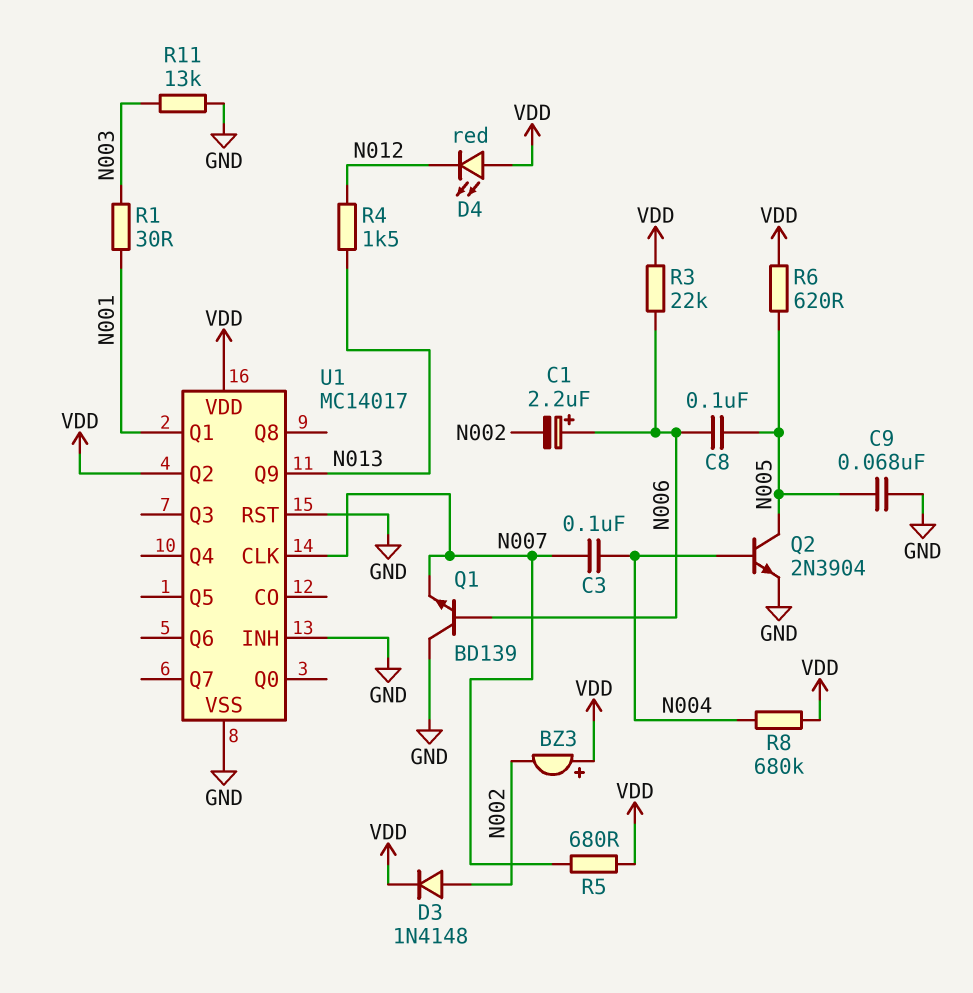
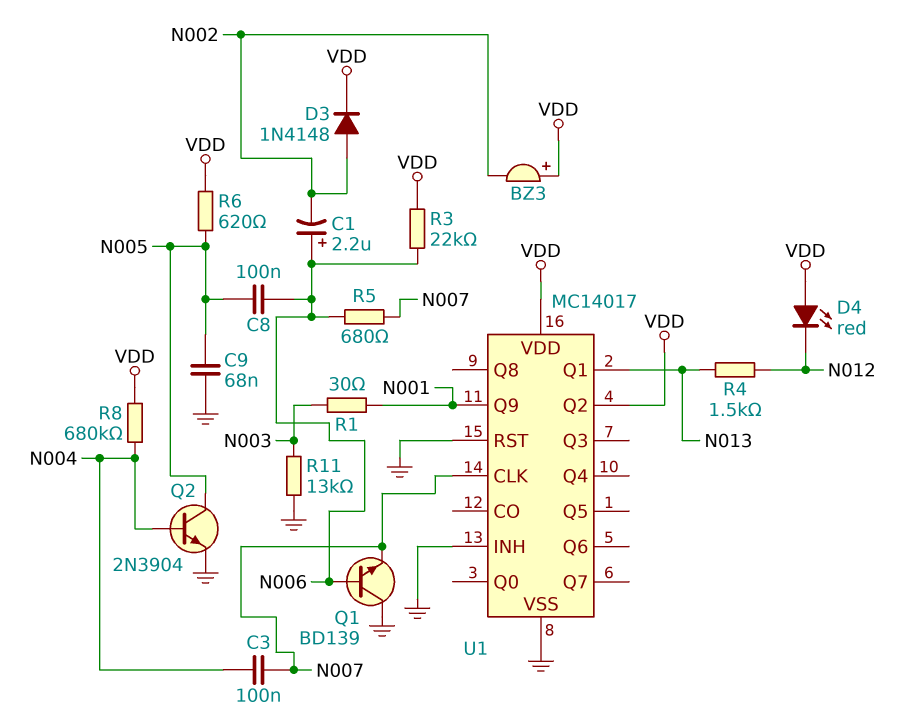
R5: 680 (N007, VDD) -> 680 (N006, N007)
U1 pin Q1: N001 -> N013
U1 pin Q9: N013 -> N001

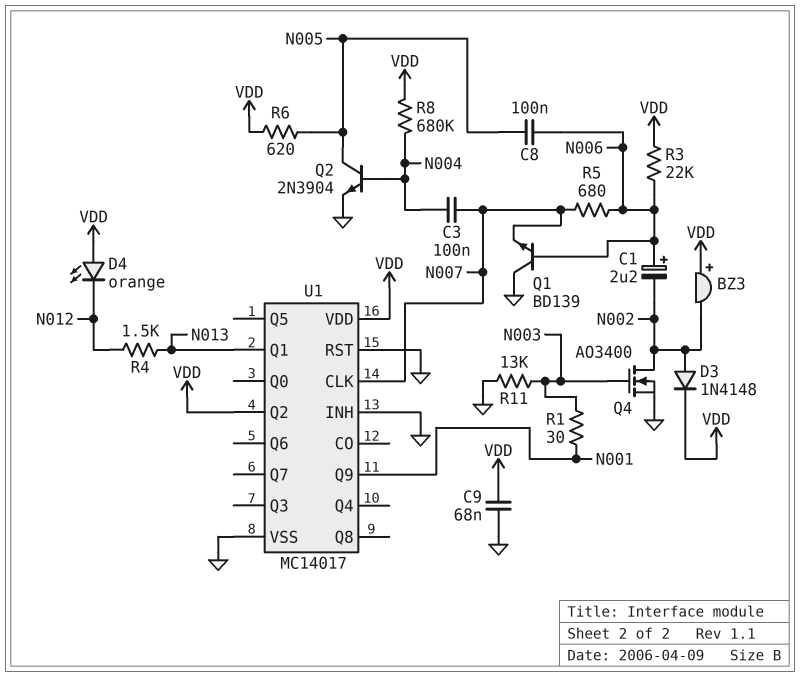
C9: 68nF (GND, N005) -> 68nF (GND, VDD)
D4: LED red (A VDD, K N012) -> LED orange (A VDD, K N012)
Q4: none -> NMOS AO3400 (G N003, D N002, S GND)

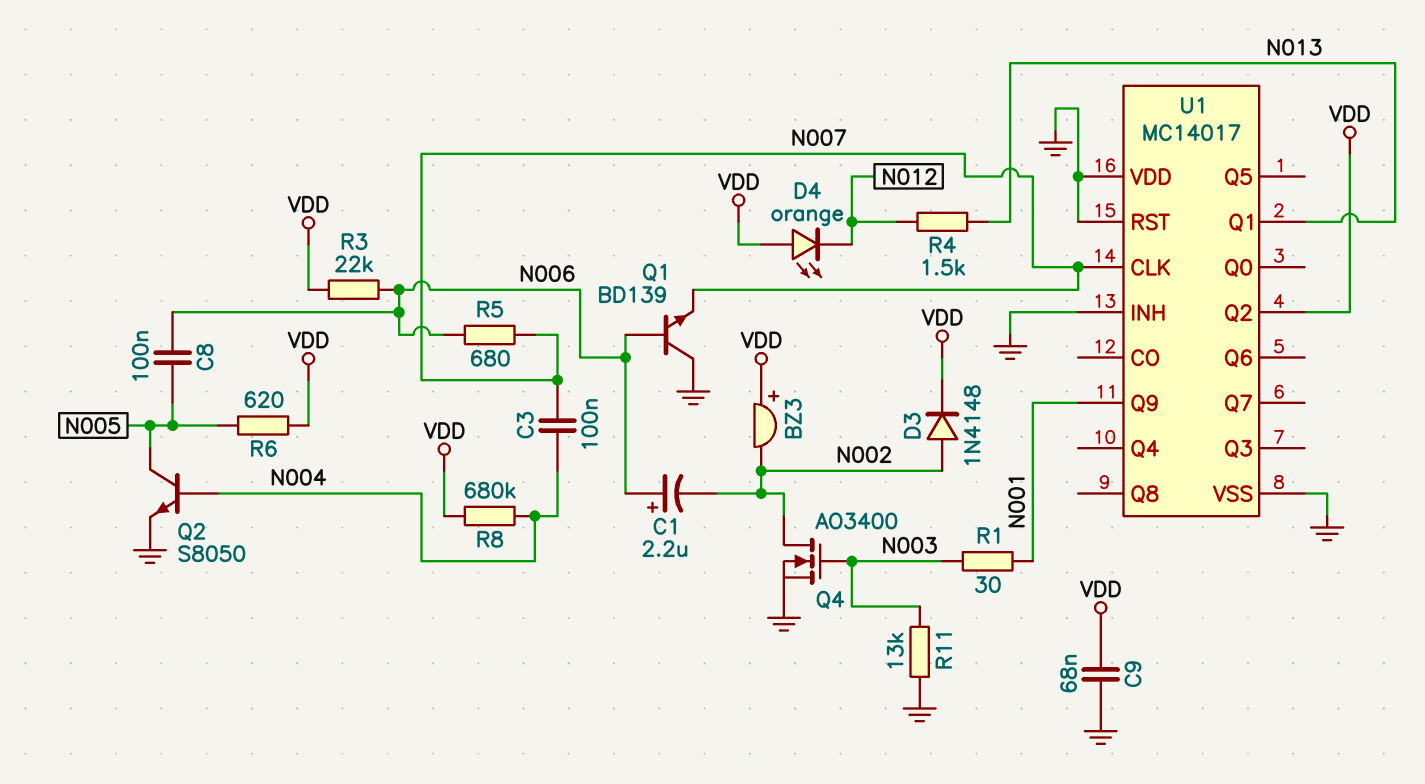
Q2: NPN 2N3904 (B N004, C N005, E GND) -> NPN S8050 (B N004, C N005, E GND)
U1 pin VDD: VDD -> GND

